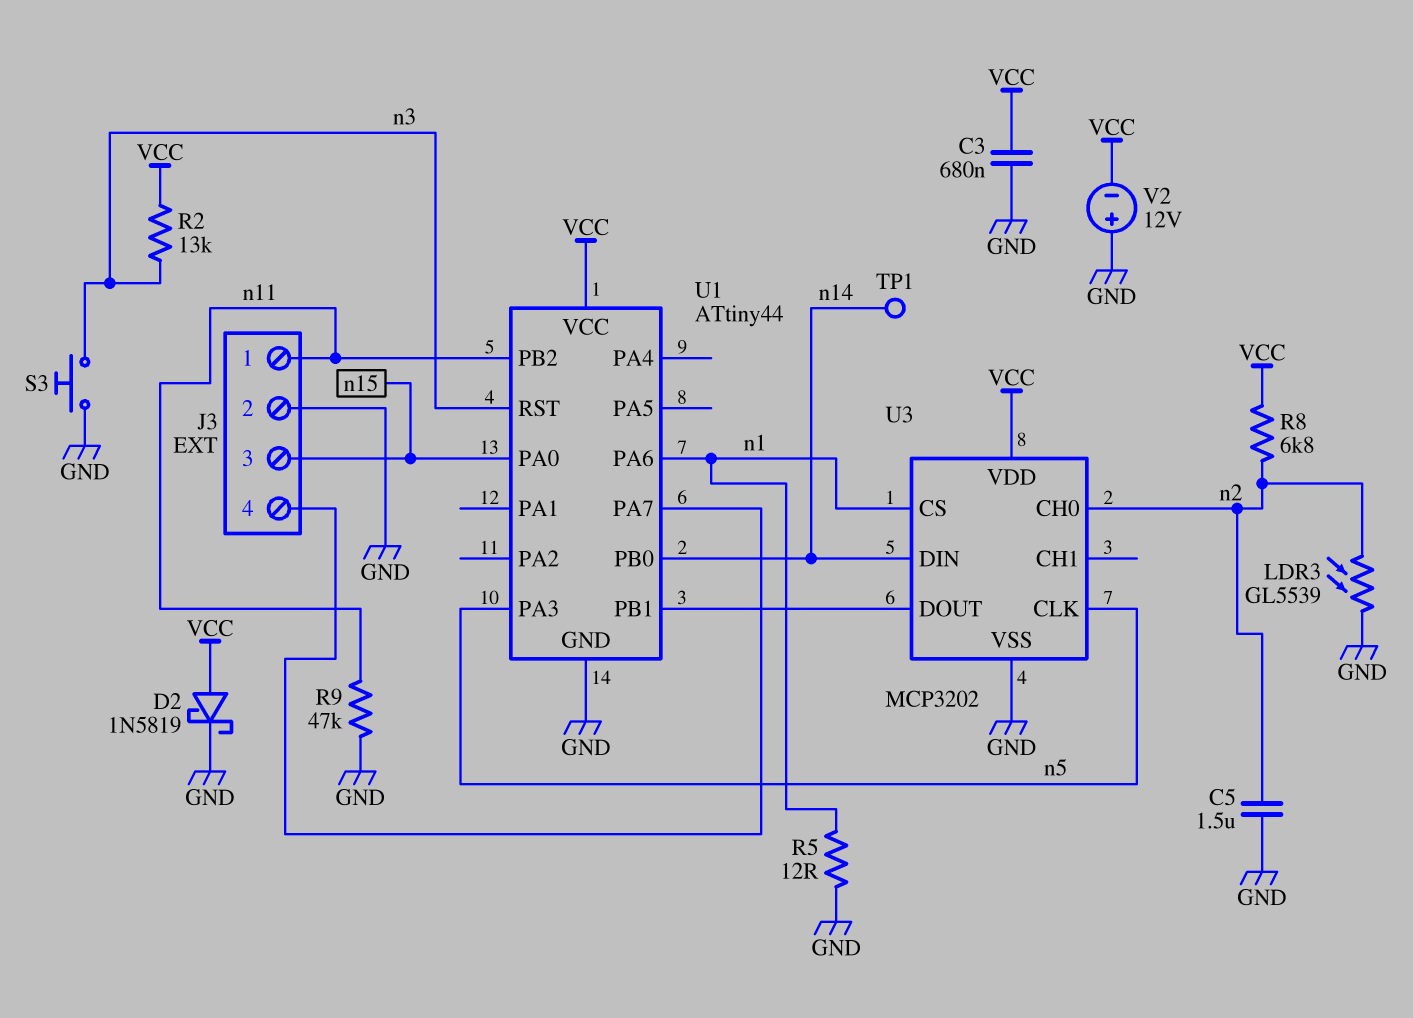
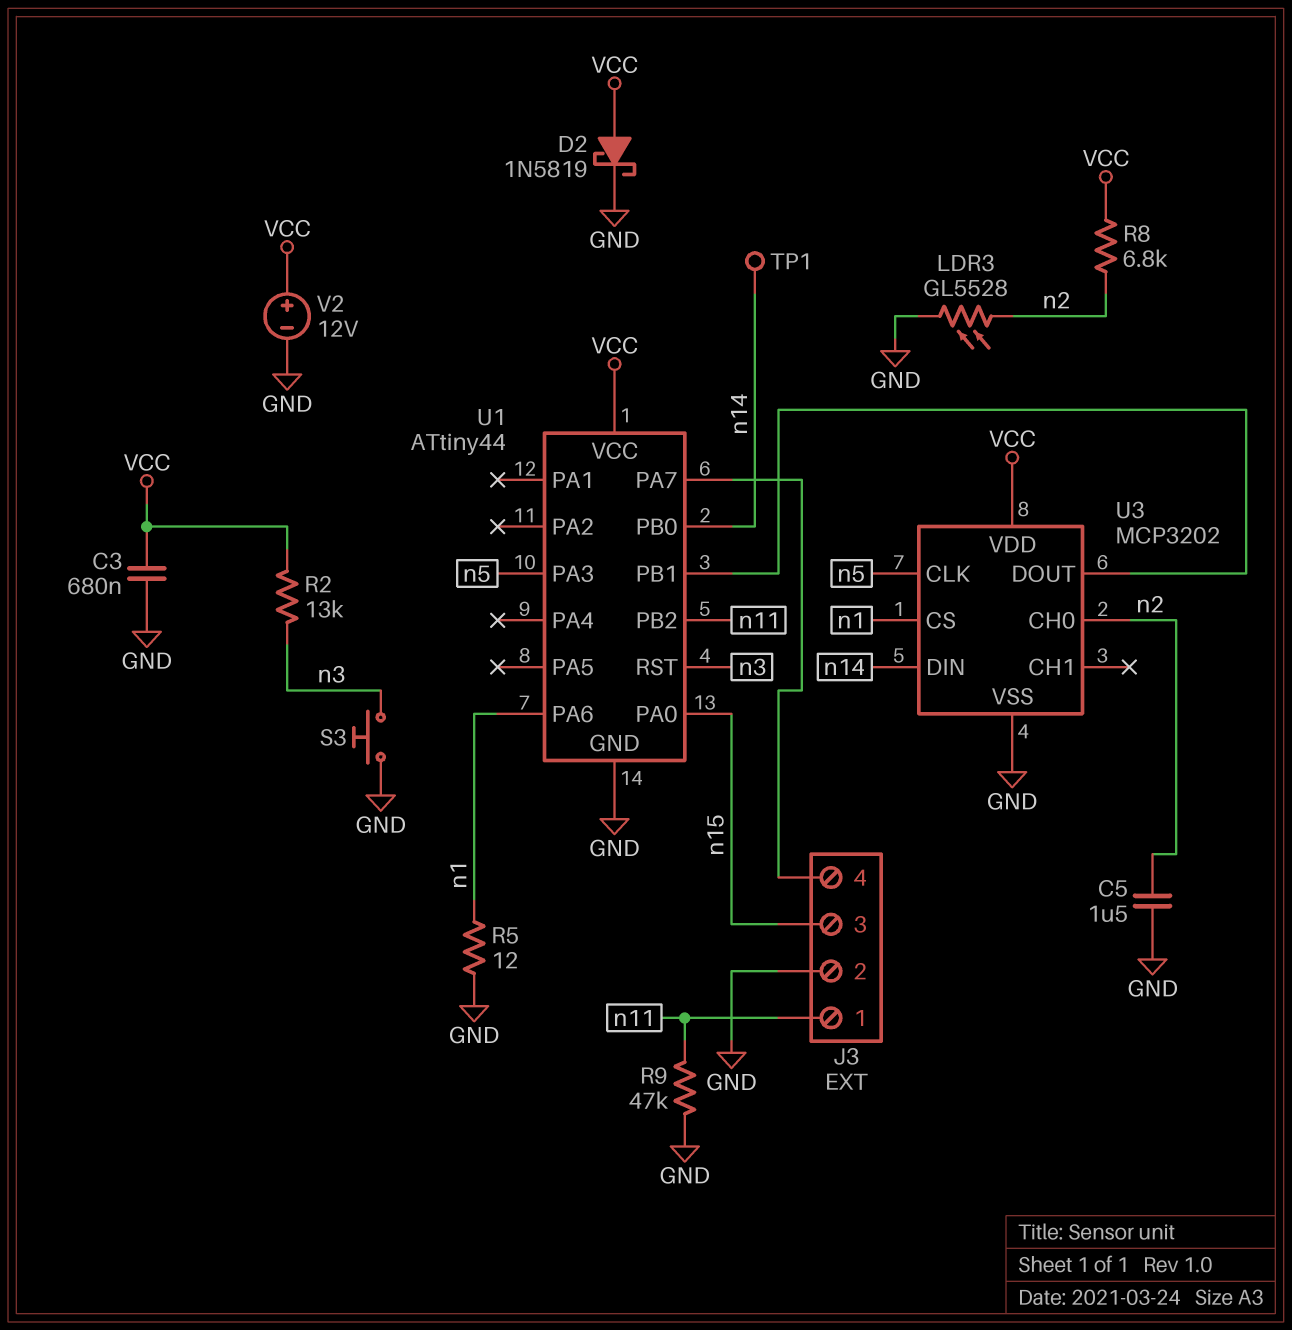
LDR3: GL5539 (GND, n2) -> GL5528 (GND, n2)
V2: 12V (plus GND, minus VCC) -> 12V (plus VCC, minus GND)

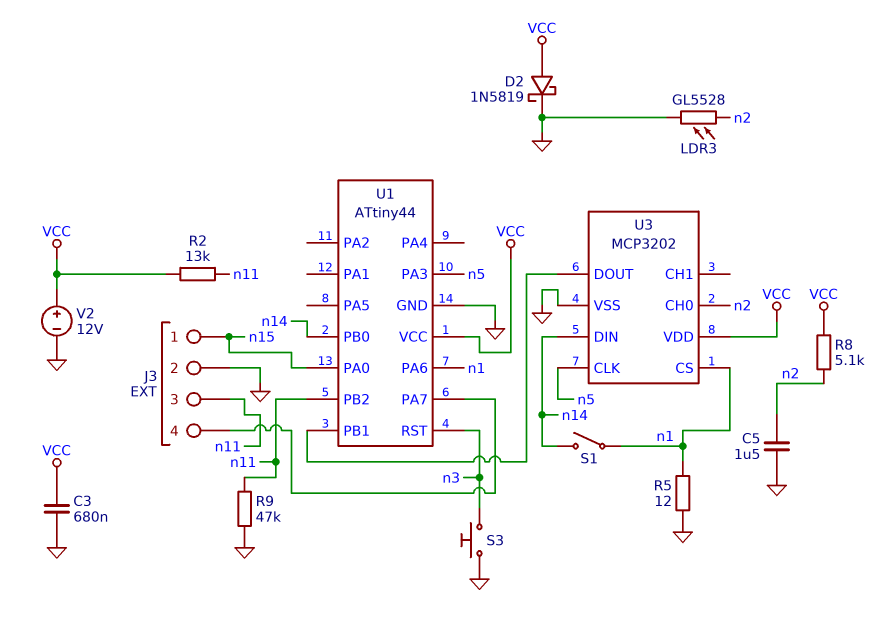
J3 pin 1: n11 -> n15
J3 pin 3: n15 -> n11
R2: 13k (VCC, n3) -> 13k (VCC, n11)
R8: 6.8k (VCC, n2) -> 5.1k (VCC, n2)
S1: none -> switch (n1, n14)
TP1: test point (n14) -> none

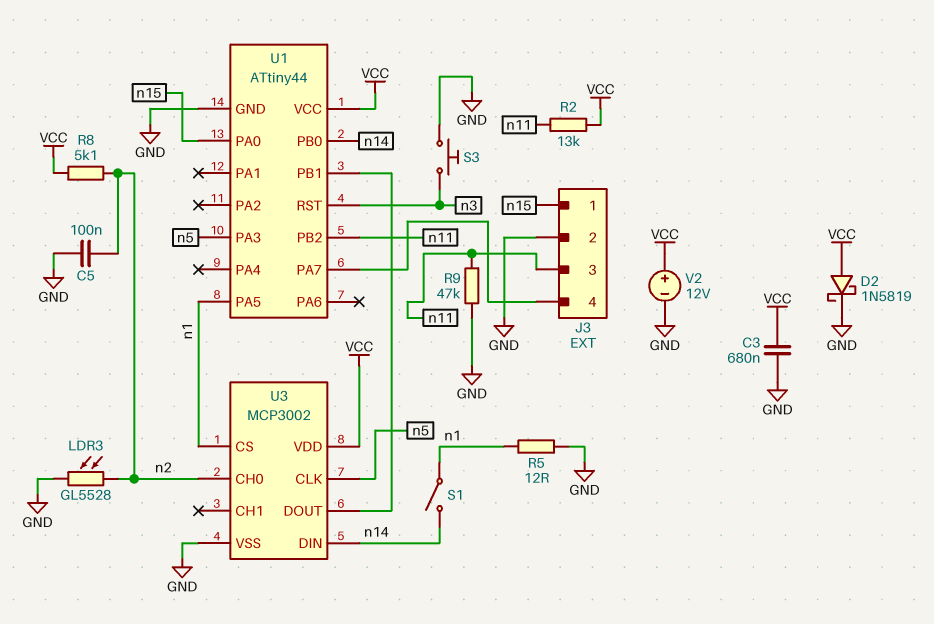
C5: 1.5uF (GND, n2) -> 100nF (GND, n2)
U1 pin PA5: none -> n1
U1 pin PA6: n1 -> none
U3: MCP3202 -> MCP3002

